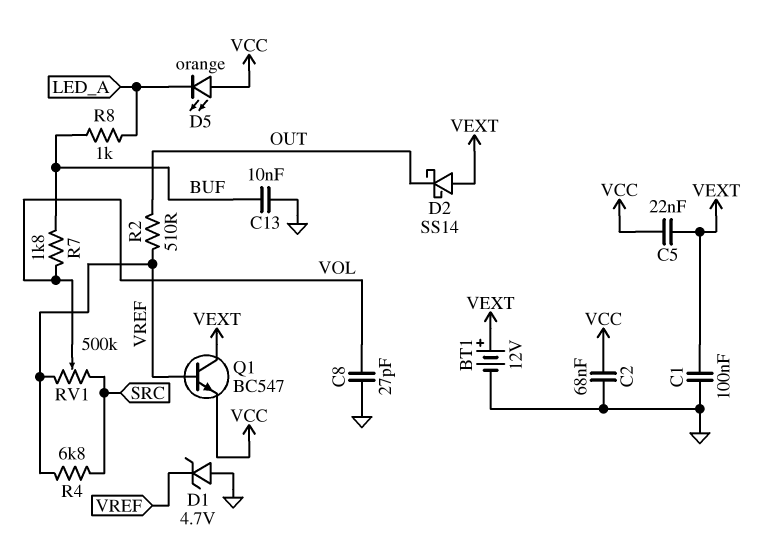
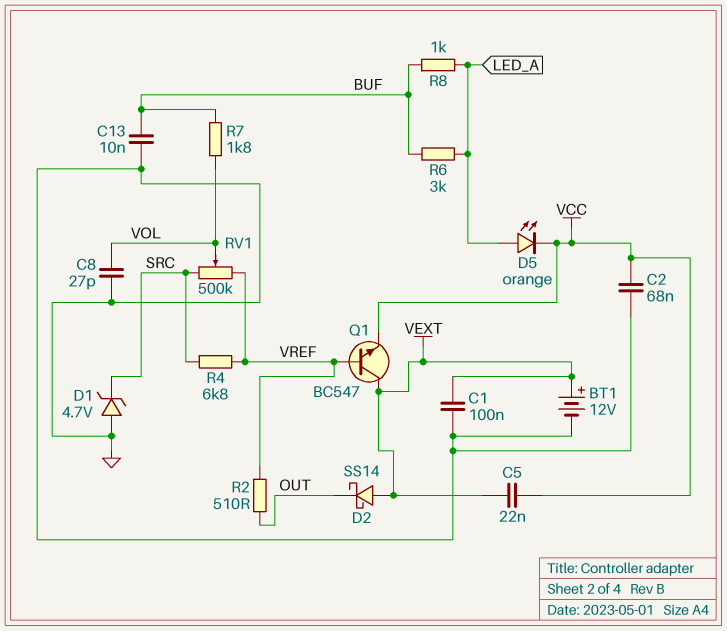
D1: zener 4.7V (A GND, K VREF) -> zener 4.7V (A GND, K SRC)
D5: LED orange (A VCC, K LED_A) -> LED orange (A LED_A, K VCC)
R6: none -> 3k (BUF, LED_A)

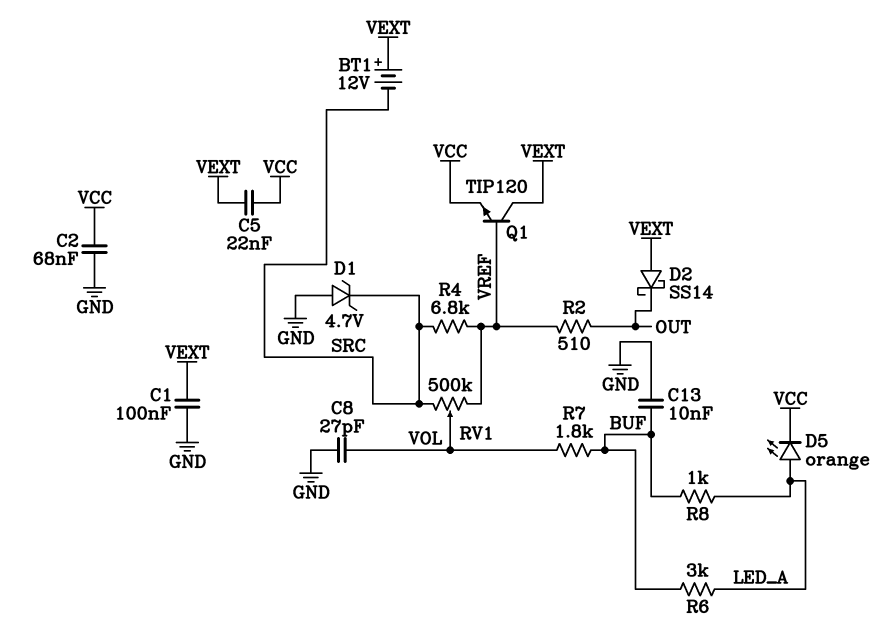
BT1: 12V (plus VEXT, minus GND) -> 12V (plus VEXT, minus SRC)
Q1: NPN BC547 (B VREF, C VEXT, E VCC) -> NPN TIP120 (B VREF, C VEXT, E VCC)

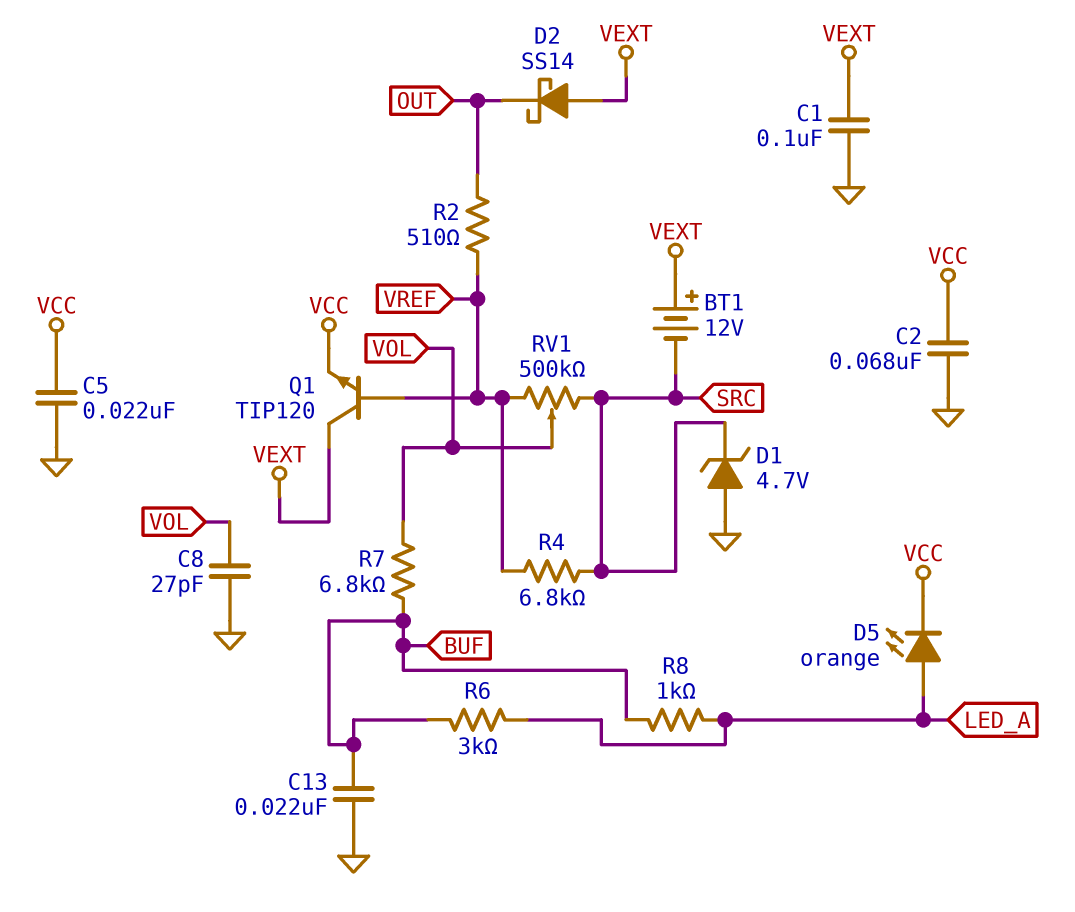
C5: 22nF (VCC, VEXT) -> 22nF (GND, VCC)
C13: 10nF (BUF, GND) -> 22nF (BUF, GND)
R7: 1.8k (BUF, VOL) -> 6.8k (BUF, VOL)

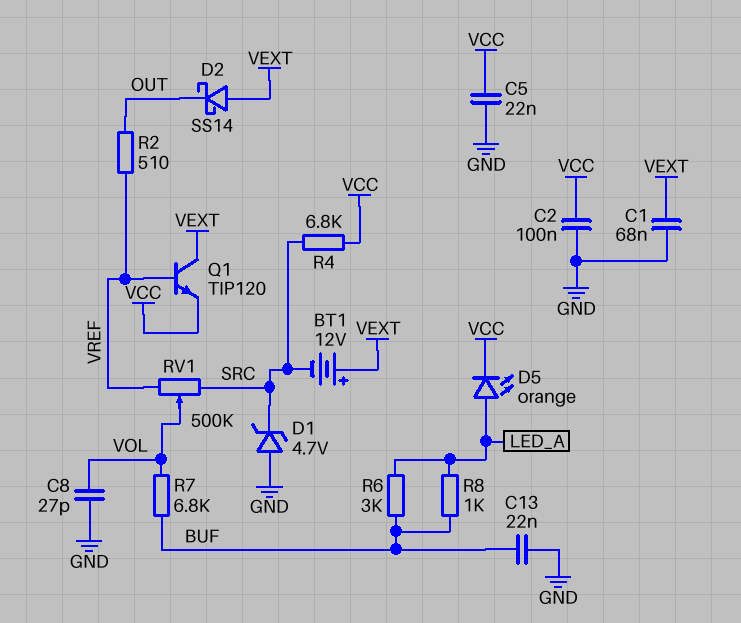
C1: 100nF (GND, VEXT) -> 68nF (GND, VEXT)
C2: 68nF (GND, VCC) -> 100nF (GND, VCC)
R4: 6.8k (SRC, VREF) -> 6.8k (SRC, VCC)

